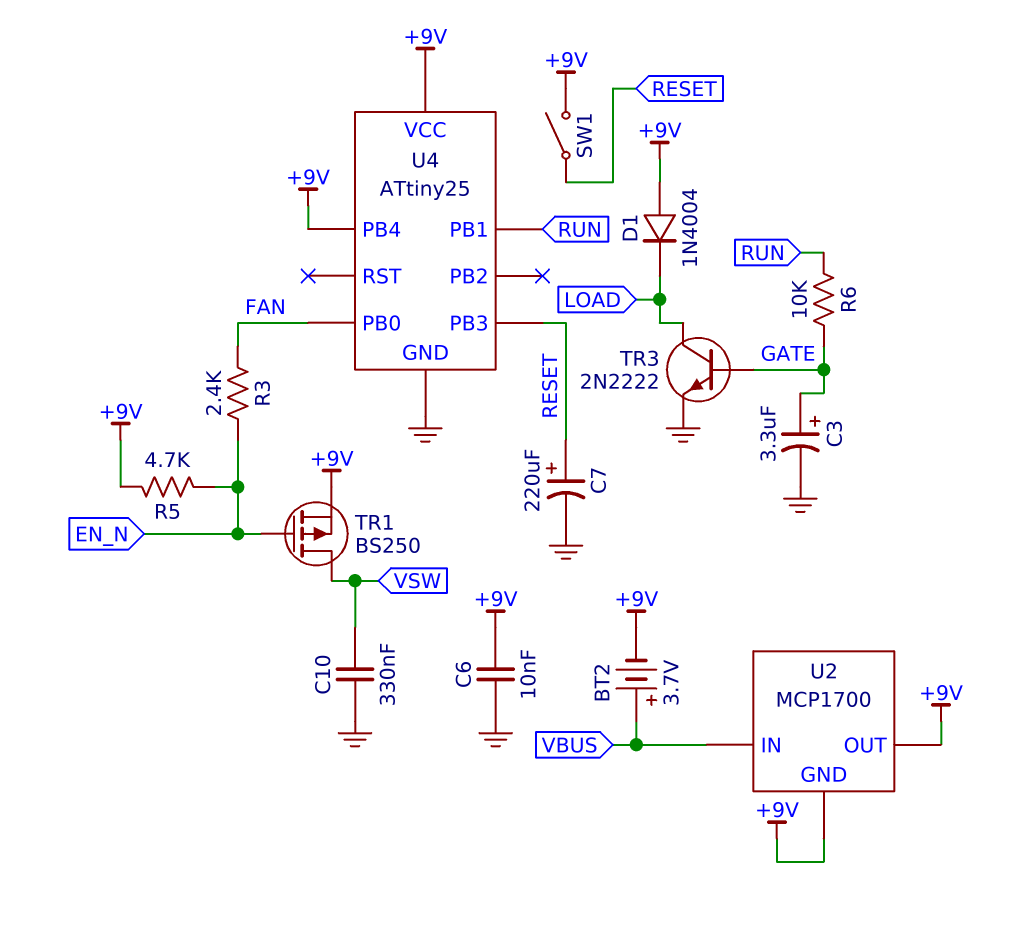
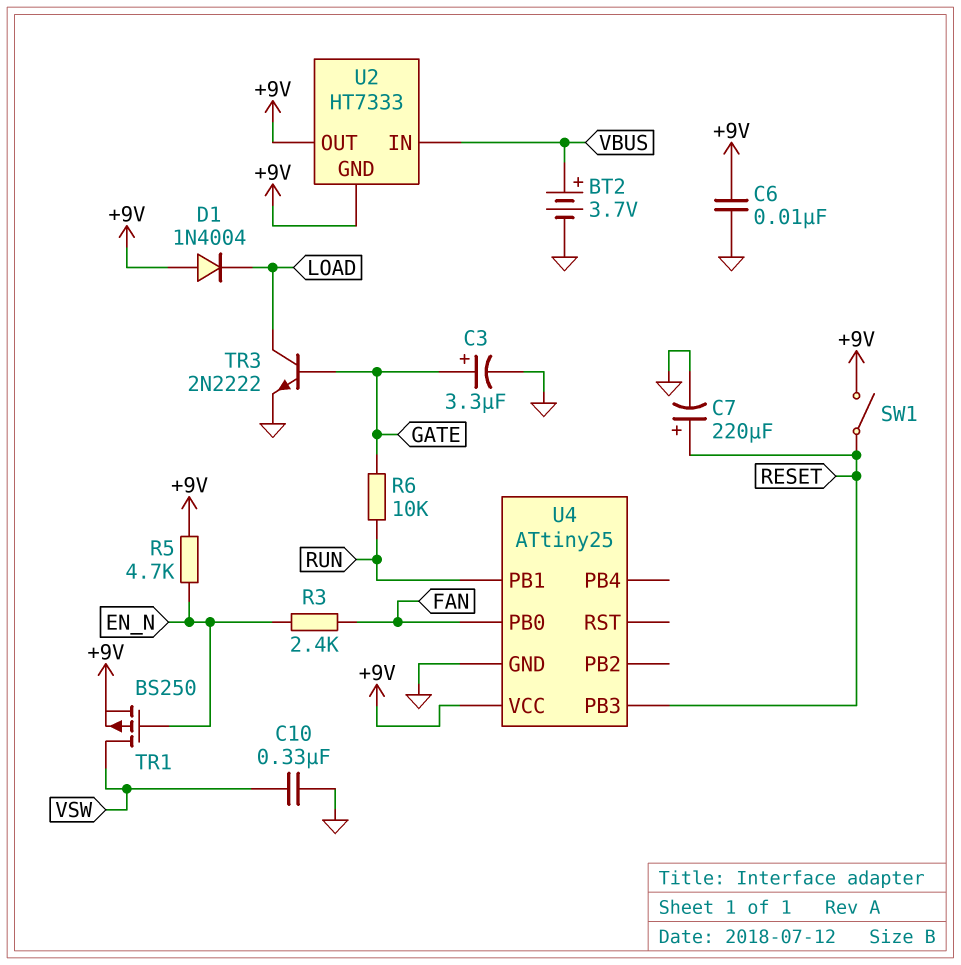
BT2: 3.7V (plus VBUS, minus +9V) -> 3.7V (plus VBUS, minus GND)
U2: MCP1700 -> HT7333
U4 pin PB4: +9V -> none

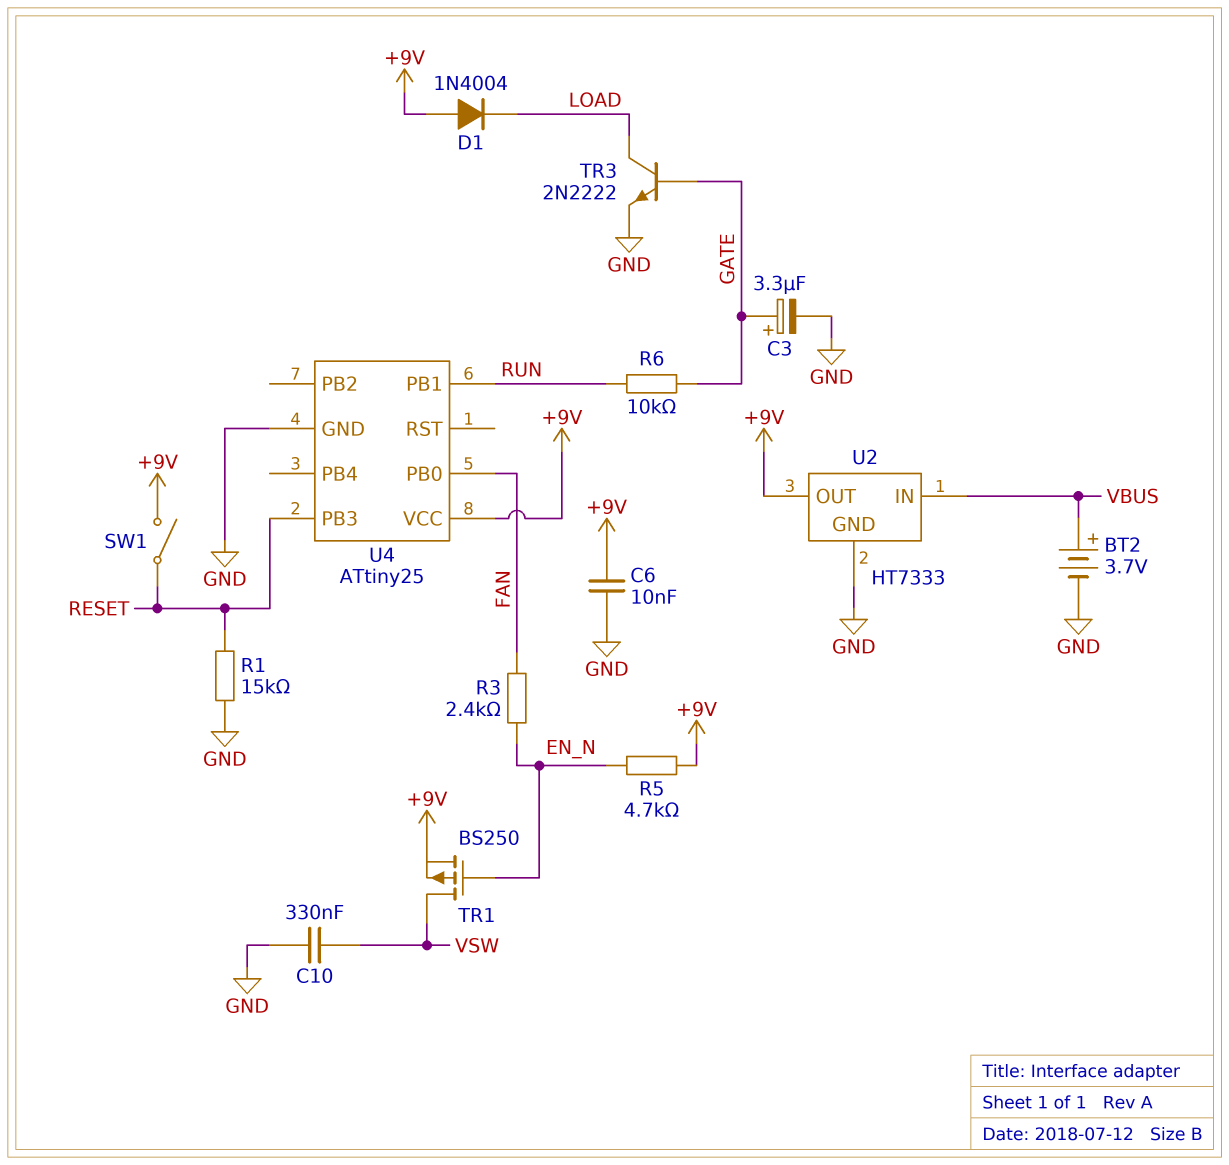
C7: 220uF (plus RESET, minus GND) -> none
R1: none -> 15k (GND, RESET)
U2 pin GND: +9V -> GND

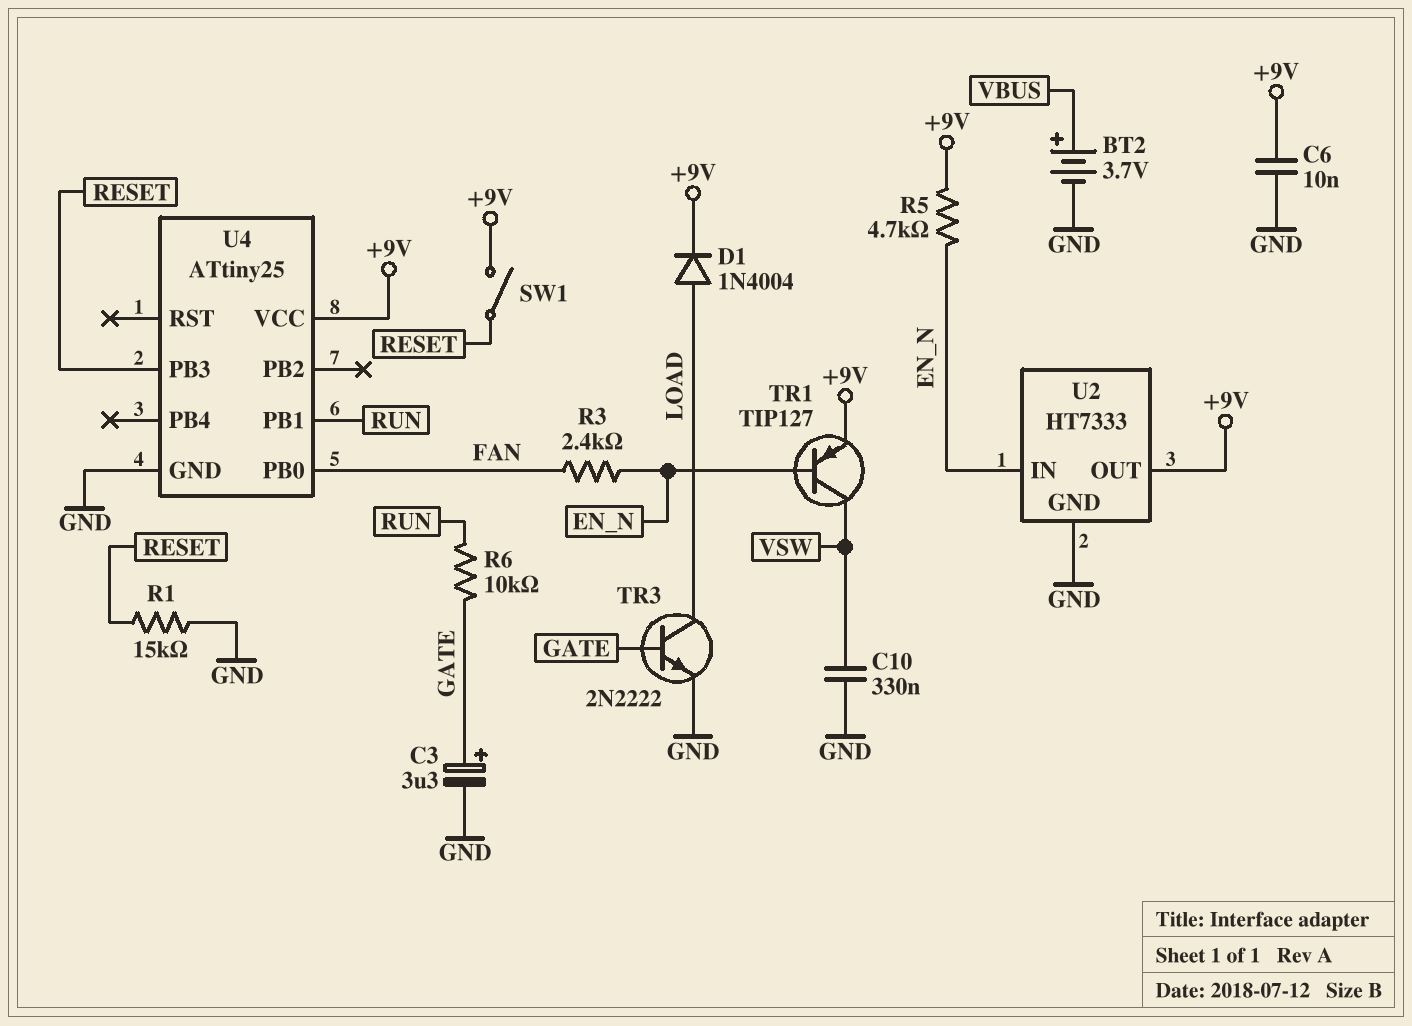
D1: diode 1N4004 (A +9V, K LOAD) -> diode 1N4004 (A LOAD, K +9V)
TR1: PMOS BS250 (G EN_N, D VSW, S +9V) -> PNP TIP127 (B EN_N, C VSW, E +9V)
U2 pin IN: VBUS -> EN_N

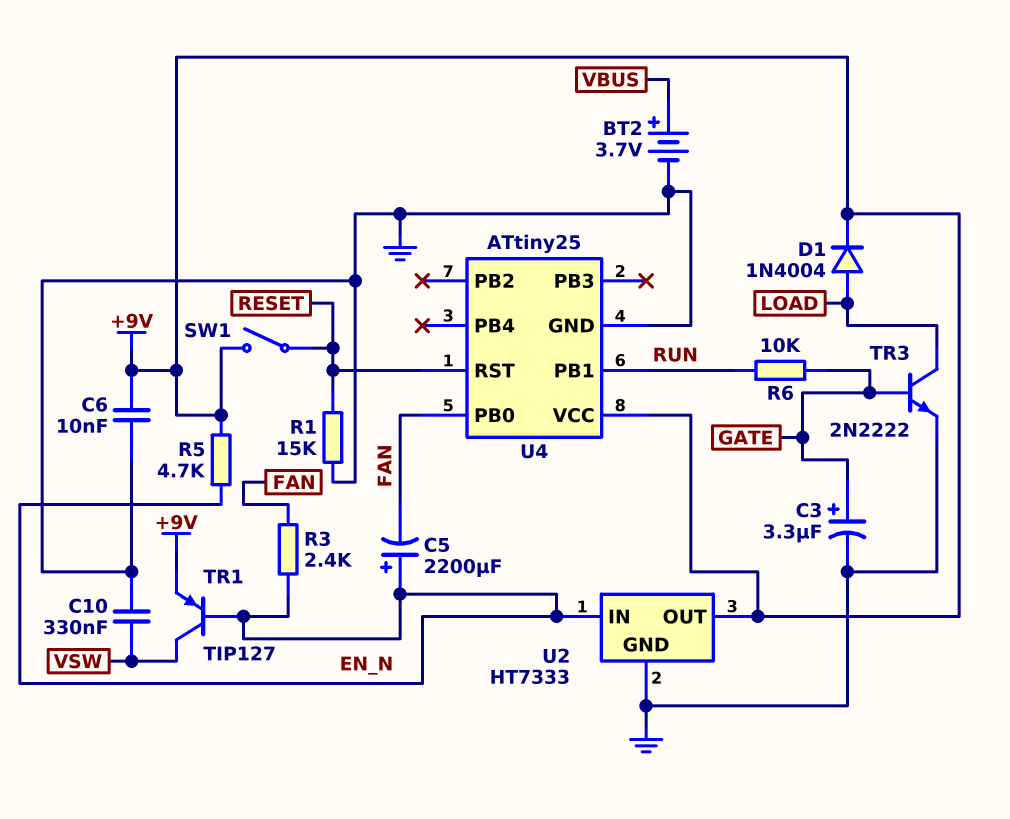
C5: none -> 2200uF (plus EN_N, minus FAN)
U4 pin PB3: RESET -> none
U4 pin RST: none -> RESET

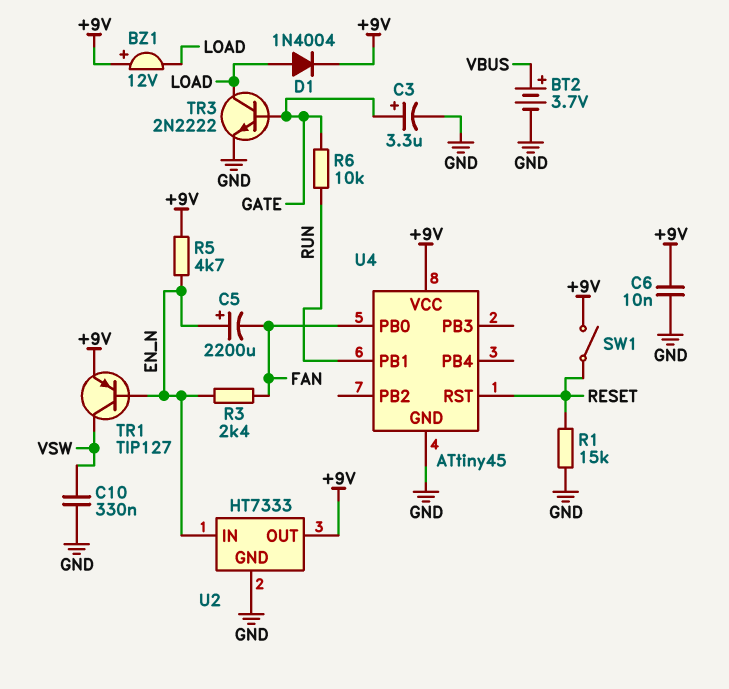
BZ1: none -> buzzer 12V (plus +9V, minus LOAD)
U4: ATtiny25 -> ATtiny45

